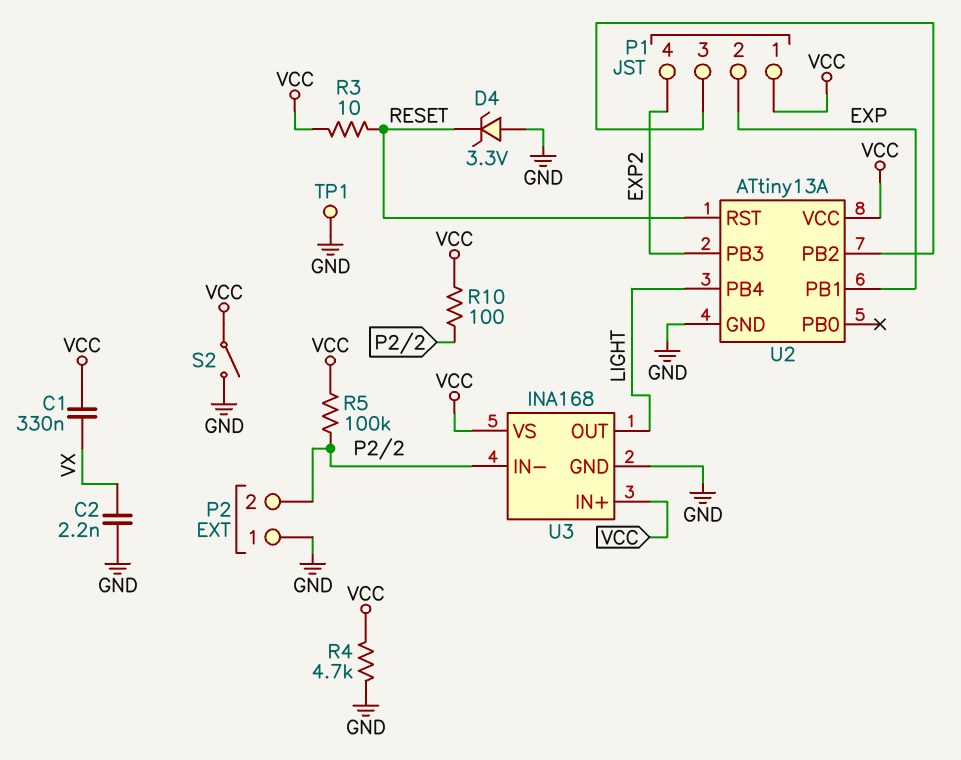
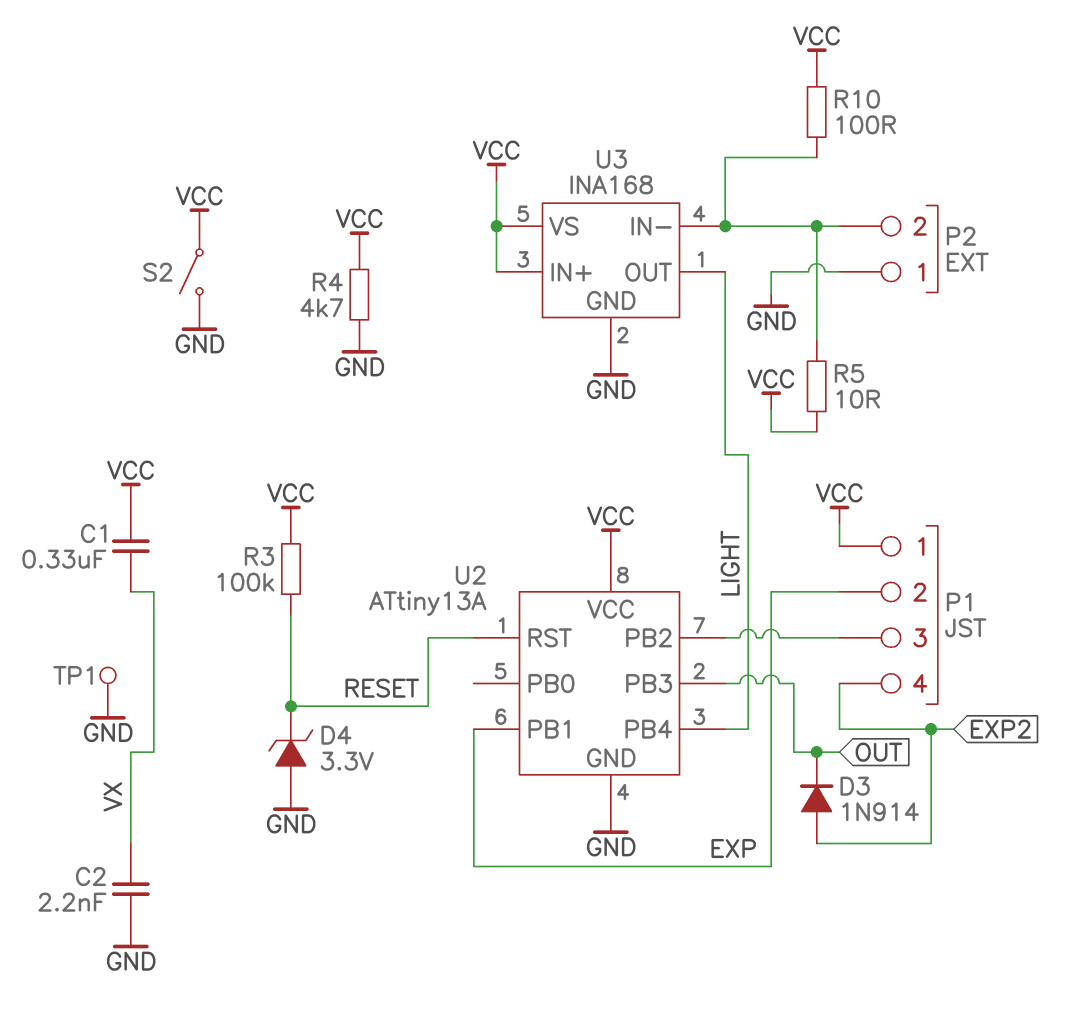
D3: none -> diode 1N914 (A EXP2, K OUT)
R3: 10 (RESET, VCC) -> 100k (RESET, VCC)
R5: 100k (P2/2, VCC) -> 10 (P2/2, VCC)
U2 pin PB3: EXP2 -> OUT

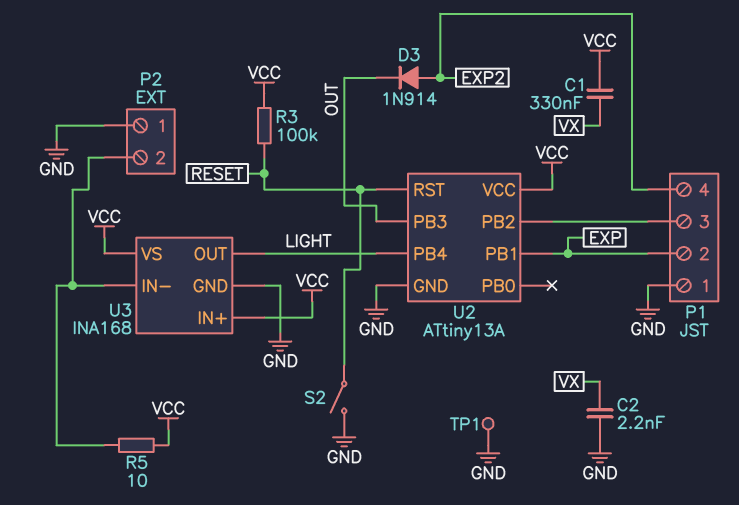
D4: zener 3.3V (A GND, K RESET) -> none
P1 pin 1: VCC -> GND
R4: 4.7k (GND, VCC) -> none
R10: 100 (P2/2, VCC) -> none
S2: switch (GND, VCC) -> switch (GND, RESET)

